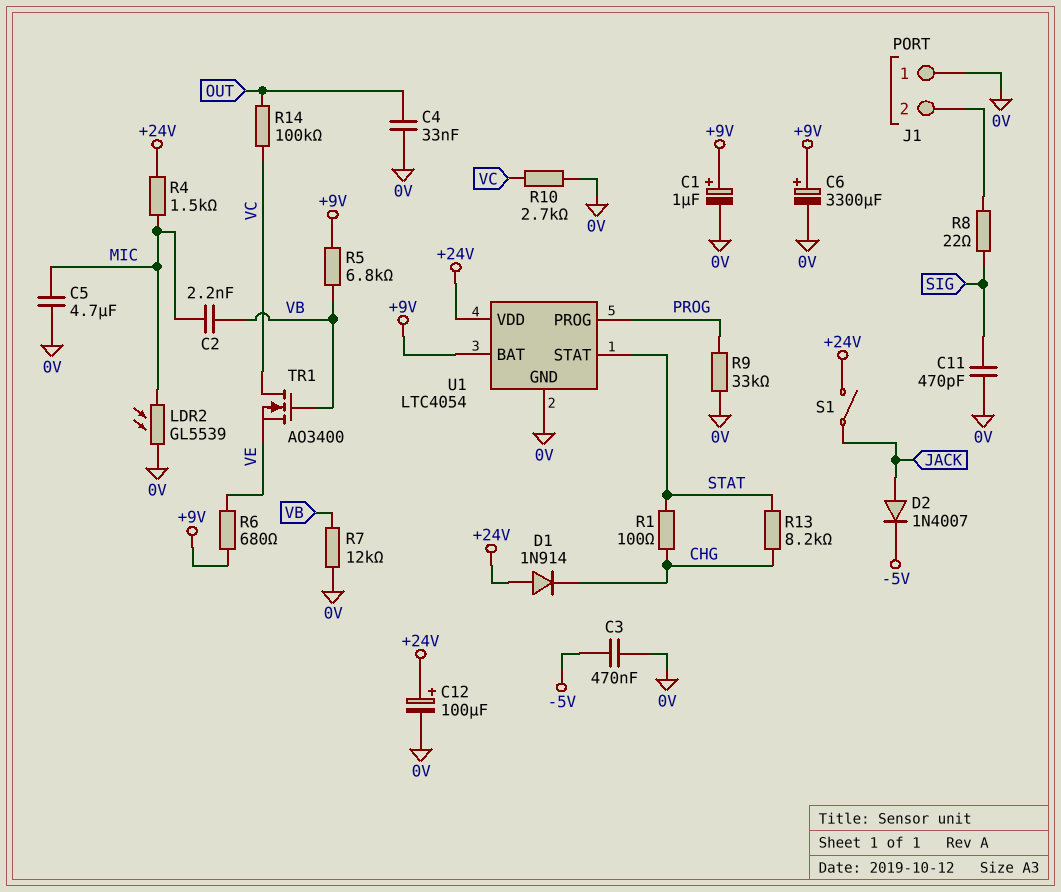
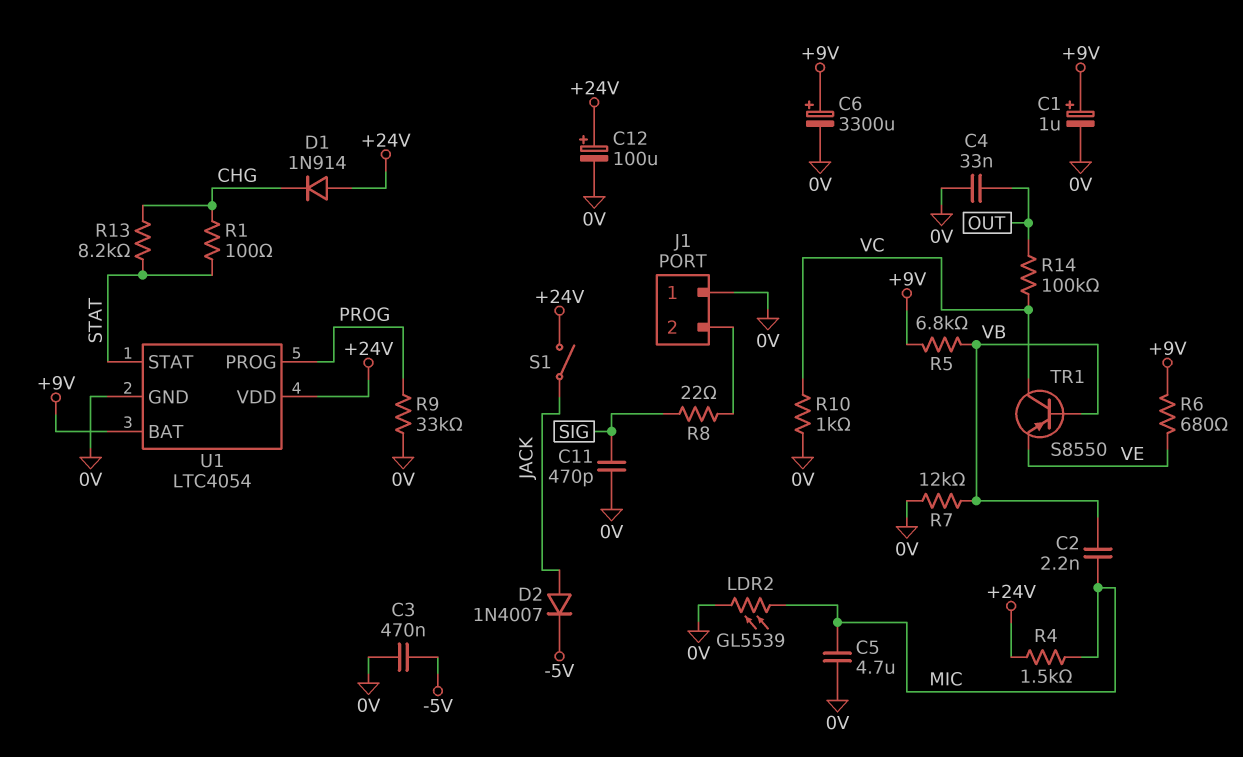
R10: 2.7k (0V, VC) -> 1k (0V, VC)
TR1: NMOS AO3400 (G VB, D VC, S VE) -> PNP S8550 (B VB, C VC, E VE)

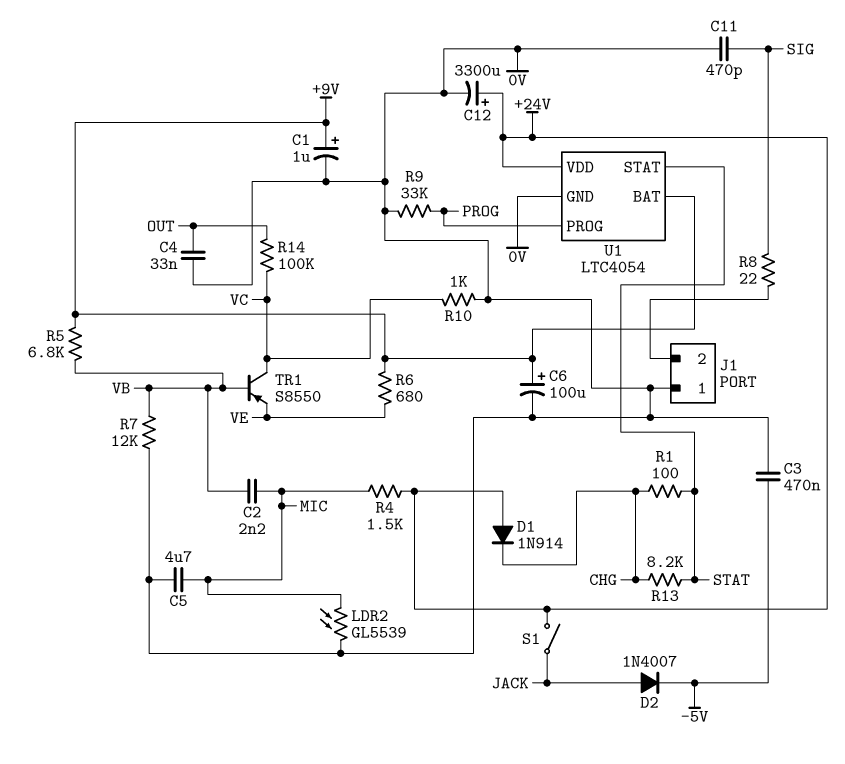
C6: 3300uF (plus +9V, minus 0V) -> 100uF (plus +9V, minus 0V)
C12: 100uF (plus +24V, minus 0V) -> 3300uF (plus +24V, minus 0V)

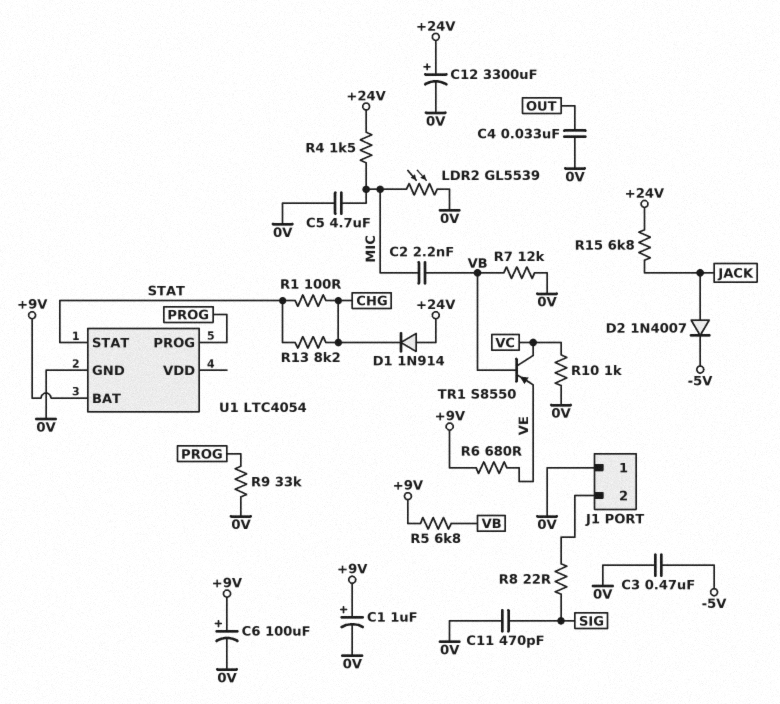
R14: 100k (OUT, VC) -> none
R15: none -> 6.8k (+24V, JACK)
S1: switch (+24V, JACK) -> none
U1 pin VDD: +24V -> none

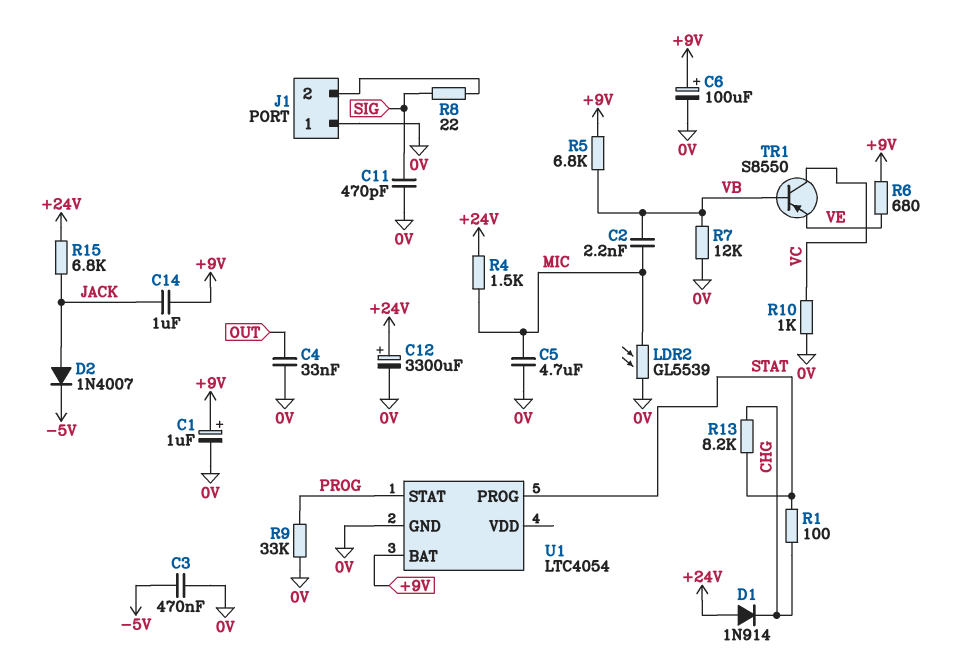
C14: none -> 1uF (+9V, JACK)
U1 pin PROG: PROG -> STAT
U1 pin STAT: STAT -> PROG

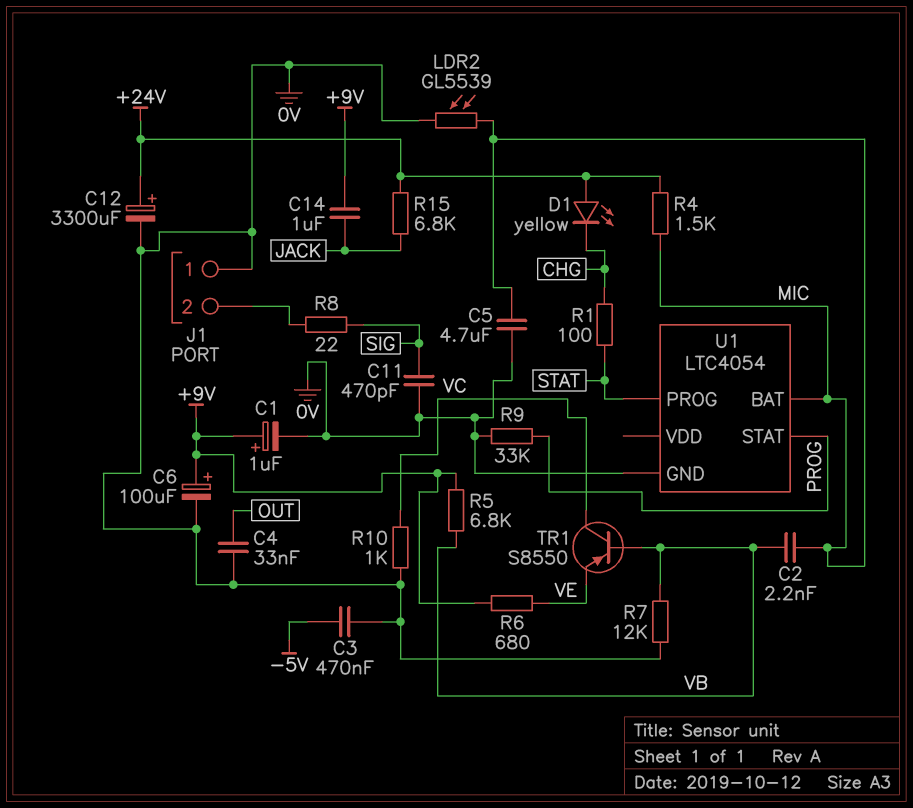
D1: diode 1N914 (A +24V, K CHG) -> LED yellow (A +24V, K CHG)
D2: diode 1N4007 (A JACK, K -5V) -> none
R13: 8.2k (CHG, STAT) -> none
U1 pin BAT: +9V -> MIC

